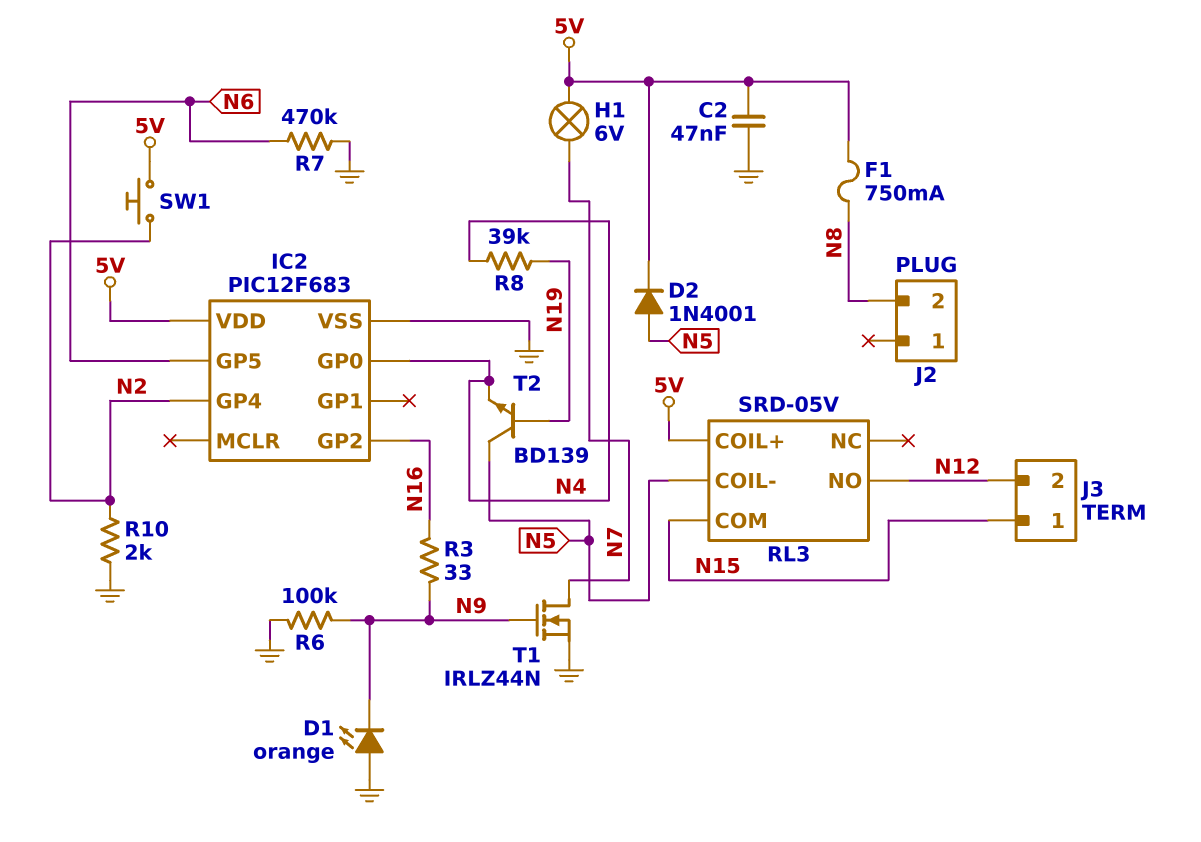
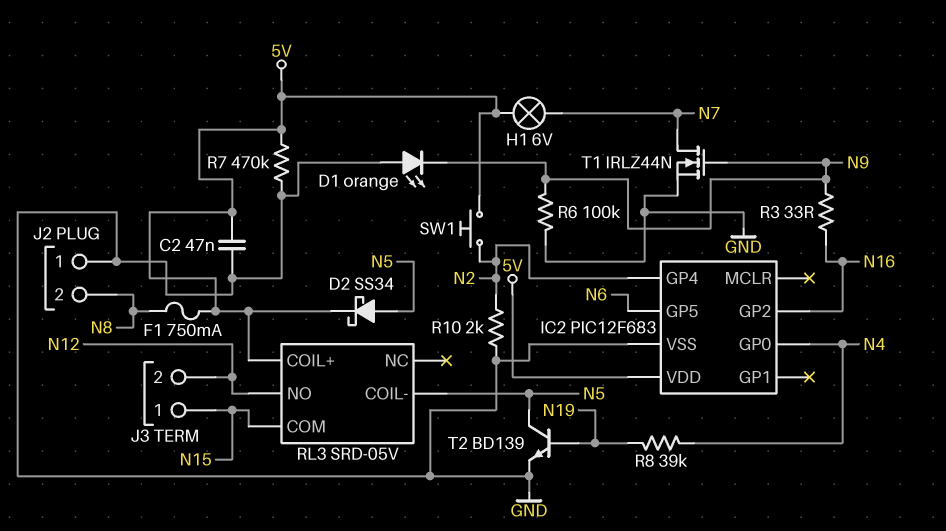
D2: diode 1N4001 (A N5, K 5V) -> schottky SS34 (A N5, K 5V)
J2 pin 1: none -> GND
R7: 470k (GND, N6) -> 470k (5V, GND)
T2: NPN BD139 (B N19, C N5, E N4) -> NPN BD139 (B N19, C N5, E GND)

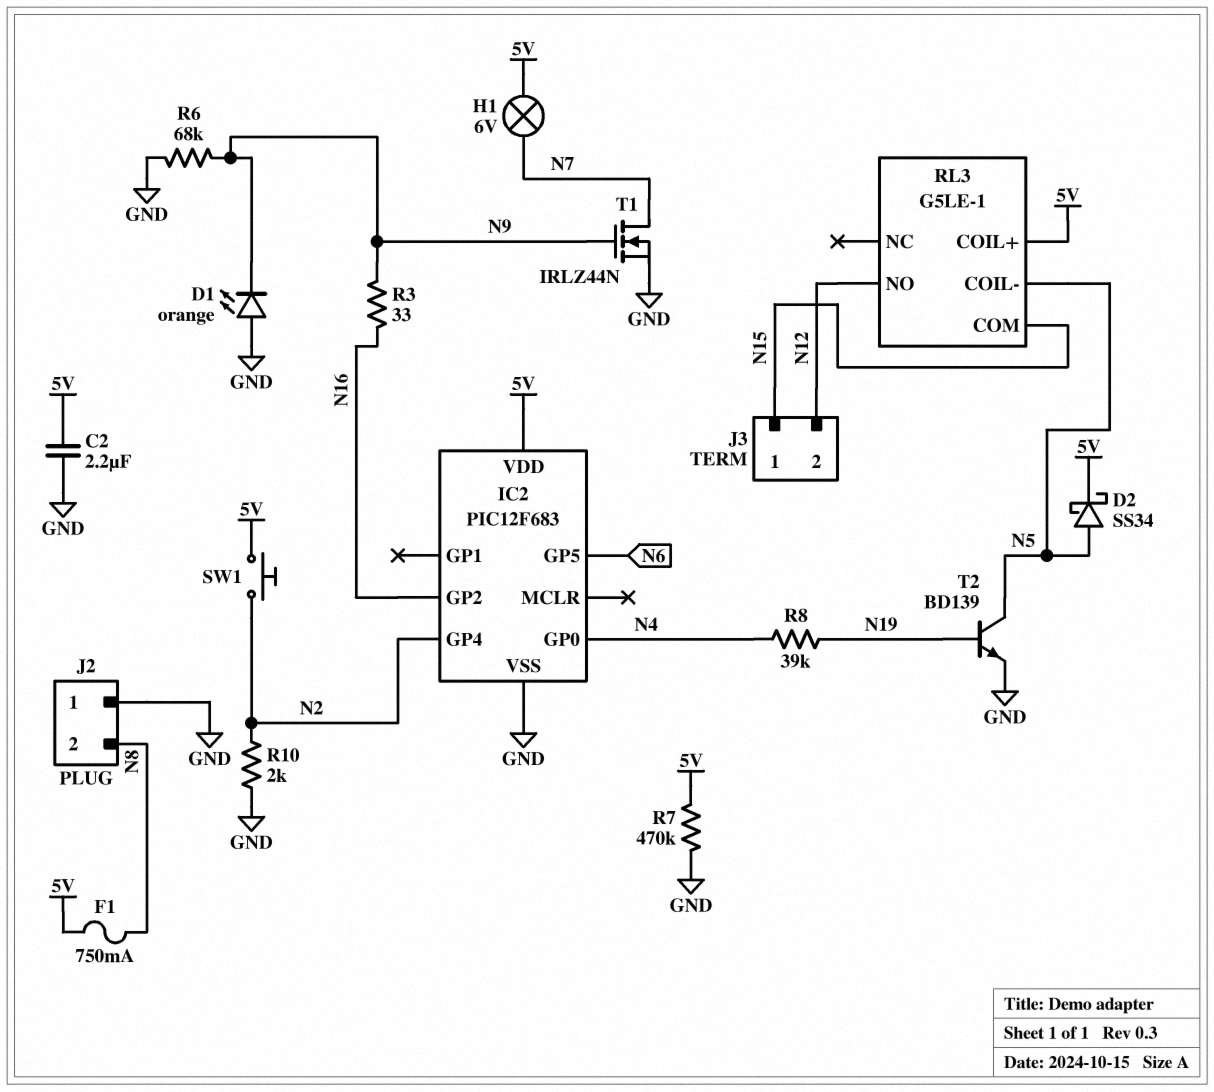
C2: 47nF (5V, GND) -> 2.2uF (5V, GND)
R6: 100k (GND, N9) -> 68k (GND, N9)
RL3: SRD-05V -> G5LE-1

